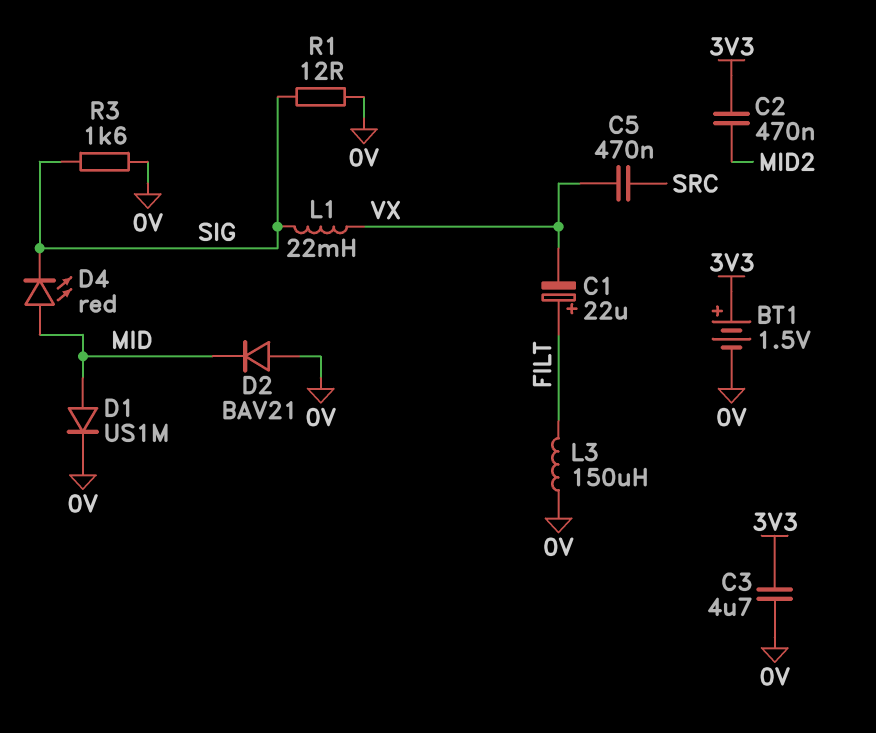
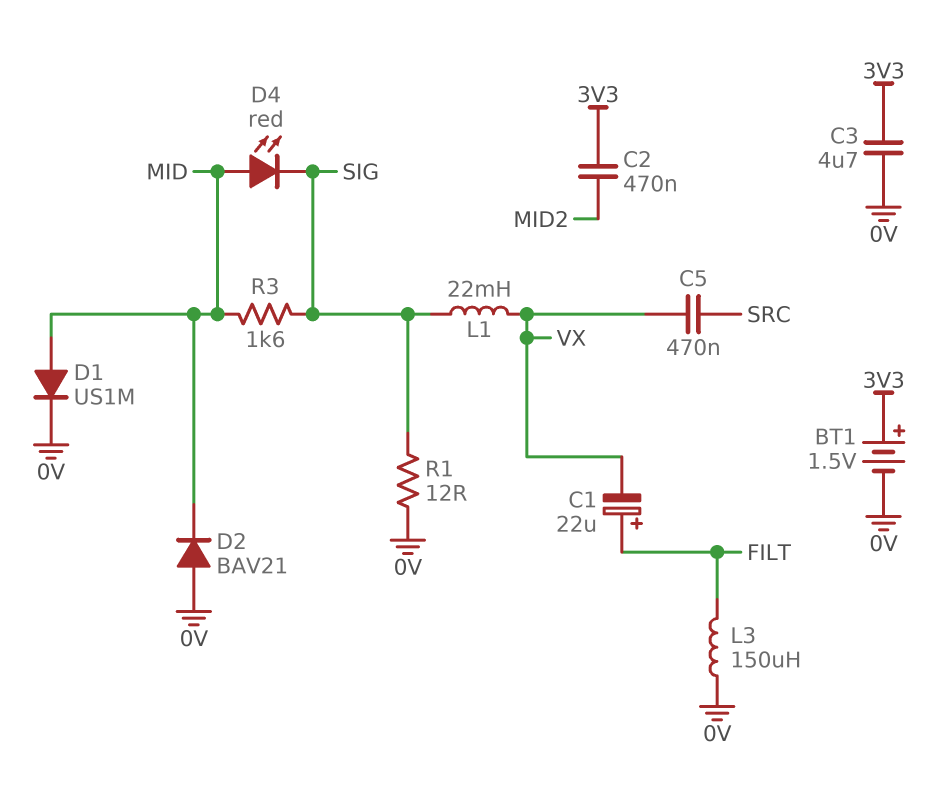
R3: 1.6k (0V, SIG) -> 1.6k (MID, SIG)

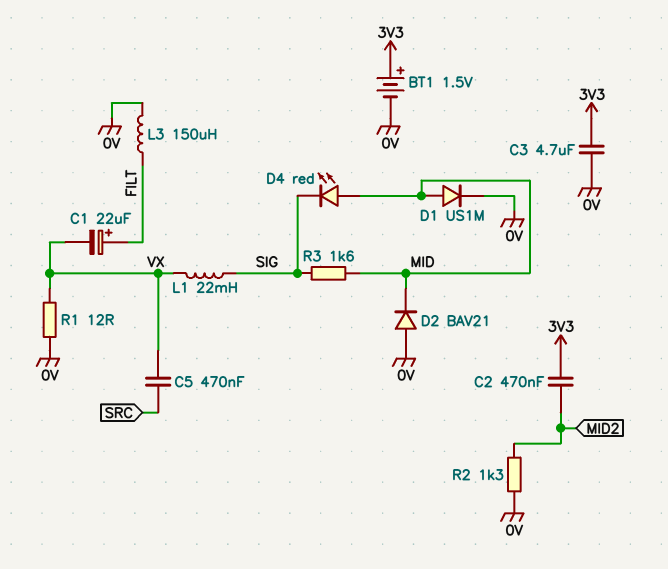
R1: 12 (0V, SIG) -> 12 (0V, VX)
R2: none -> 1.3k (0V, MID2)

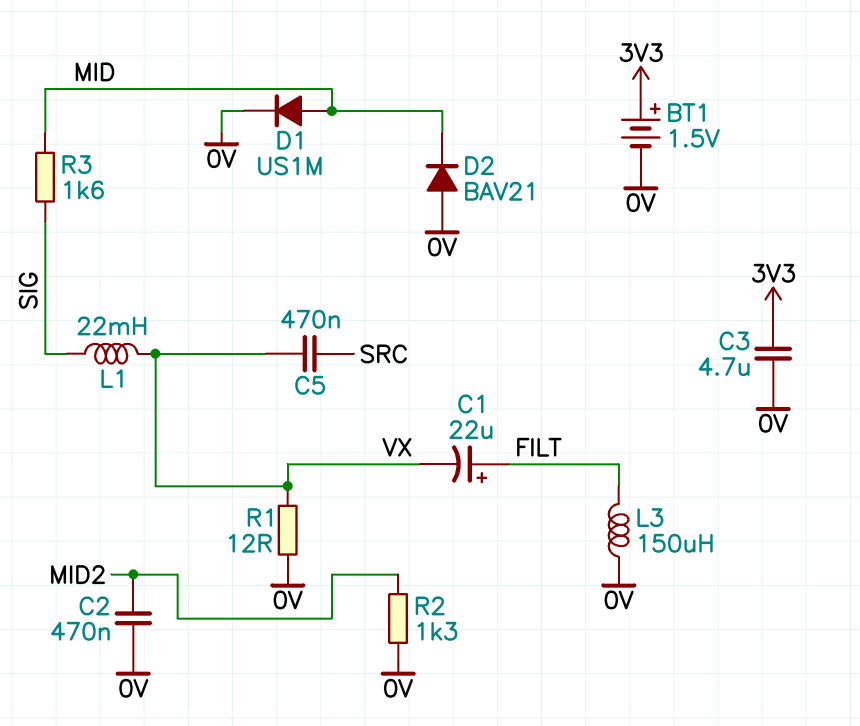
C2: 470nF (3V3, MID2) -> 470nF (0V, MID2)
D4: LED red (A MID, K SIG) -> none

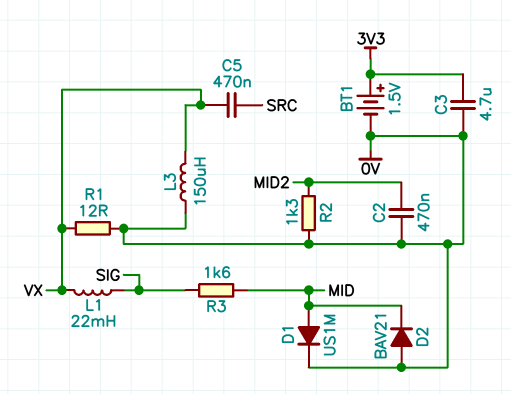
C1: 22uF (plus FILT, minus VX) -> none
L3: 150uH (0V, FILT) -> 150uH (0V, VX)

